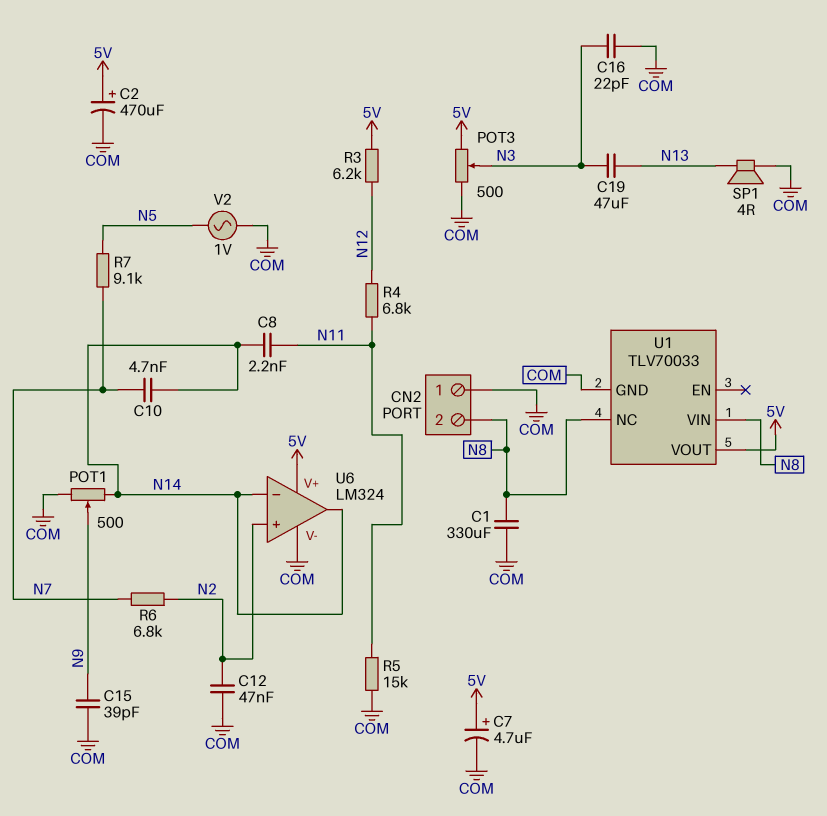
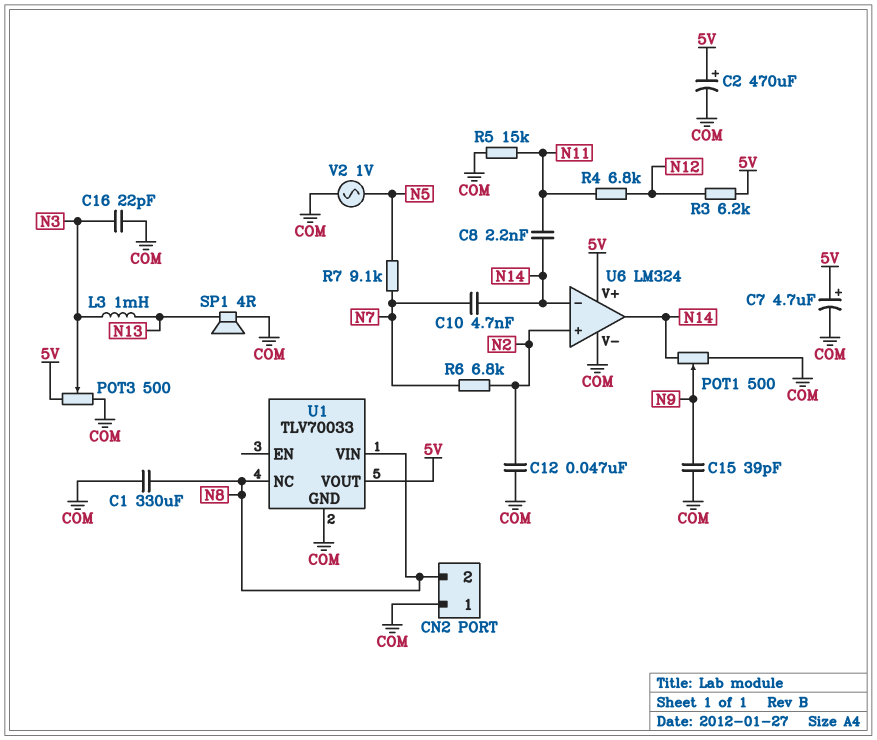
C19: 47uF (N3, N13) -> none
L3: none -> 1mH (N3, N13)

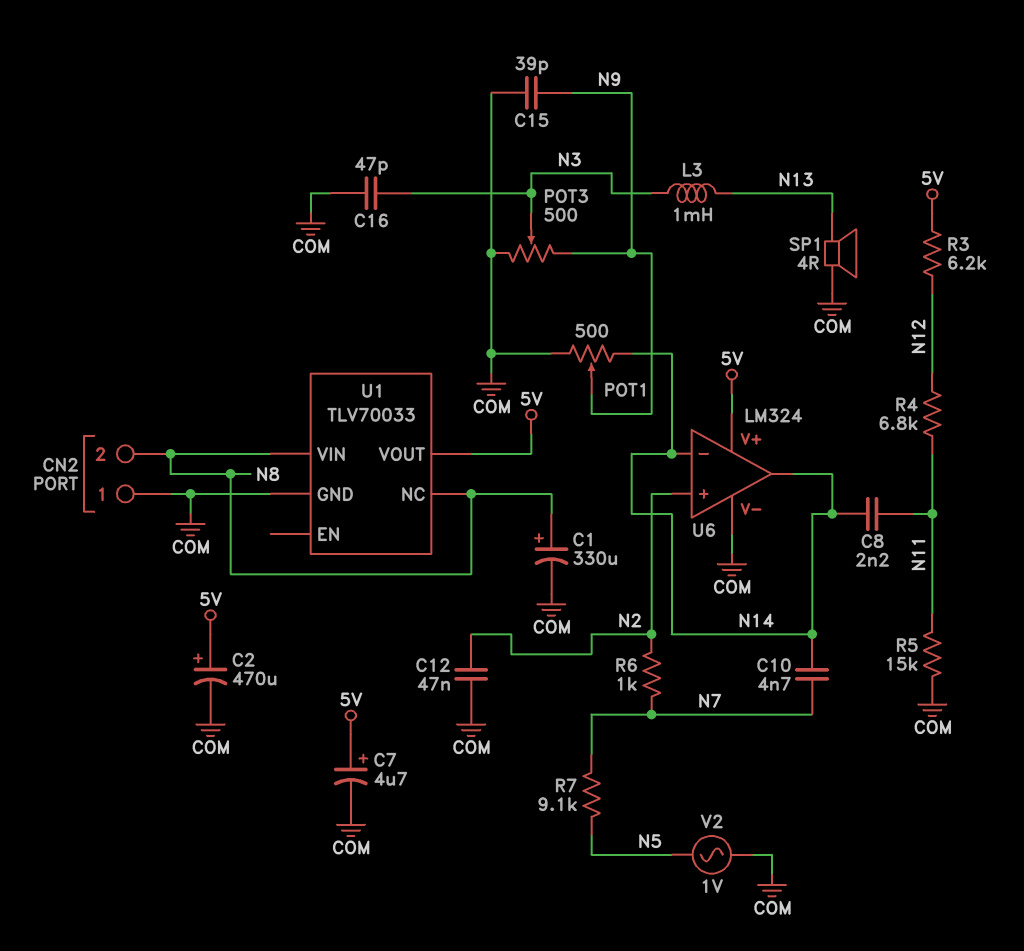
C1: 330uF (COM, N8) -> 330uF (plus N8, minus COM)
C16: 22pF (COM, N3) -> 47pF (COM, N3)
POT3: 500 (5V, COM, wiper N3) -> 500 (COM, N9, wiper N3)
R6: 6.8k (N2, N7) -> 1k (N2, N7)

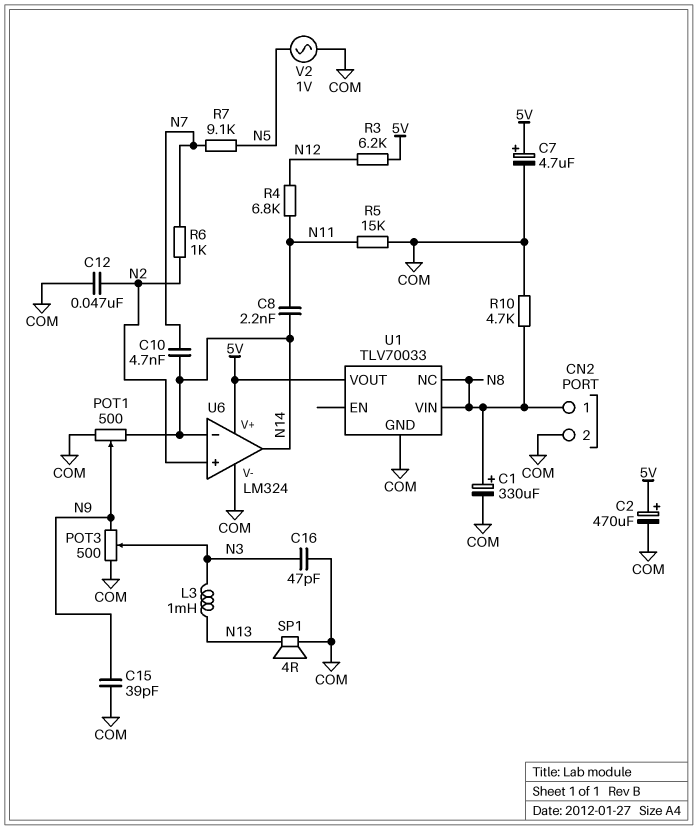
CN2 pin 1: COM -> N8
CN2 pin 2: N8 -> COM
R10: none -> 4.7k (COM, N8)

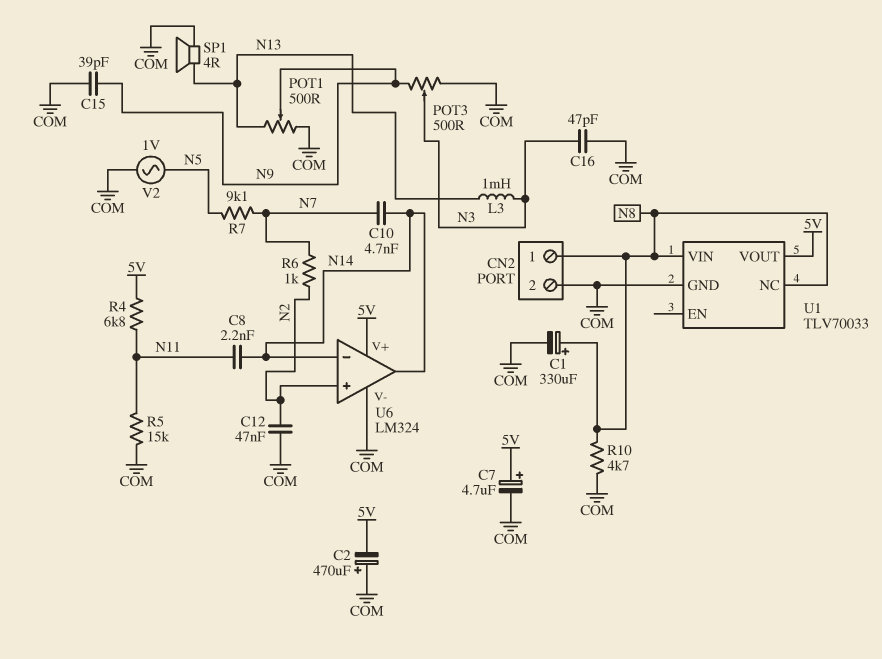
C2: 470uF (plus 5V, minus COM) -> 470uF (plus COM, minus 5V)
POT1: 500 (COM, N14, wiper N9) -> 500 (COM, N13, wiper N9)
R3: 6.2k (5V, N12) -> none
R4: 6.8k (N11, N12) -> 6.8k (5V, N11)

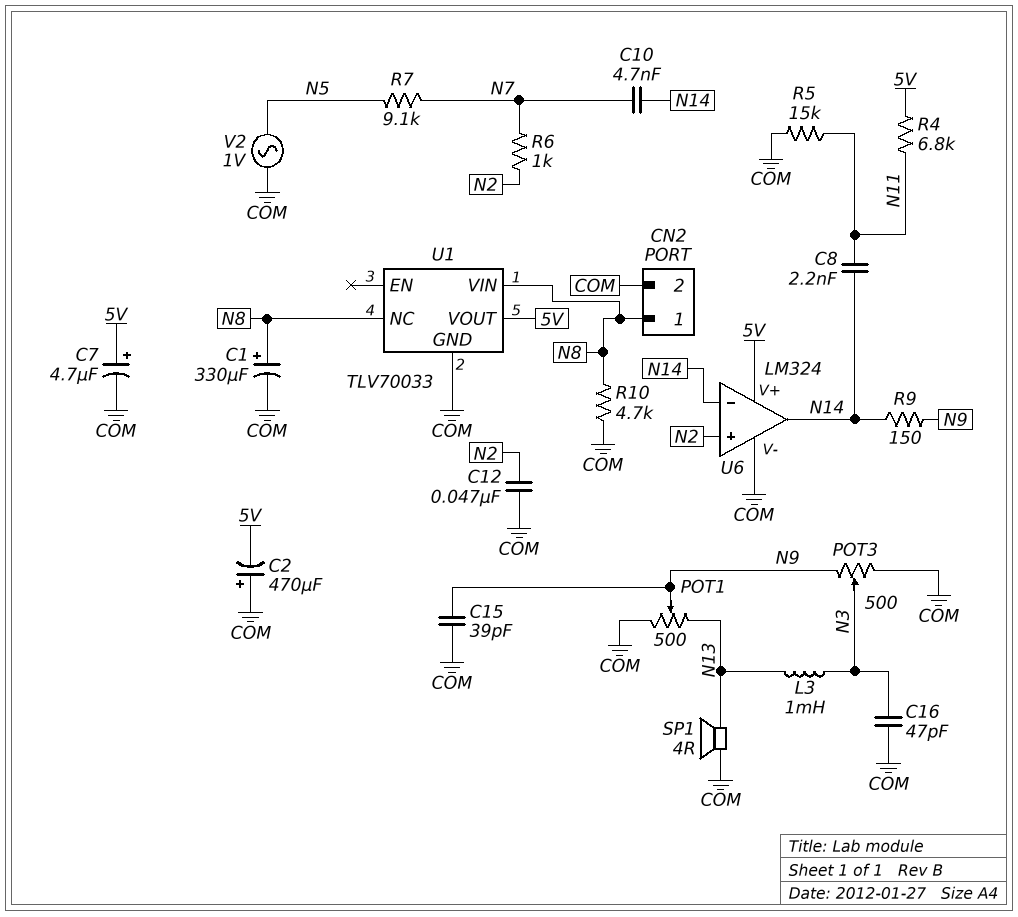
R9: none -> 150 (N9, N14)

